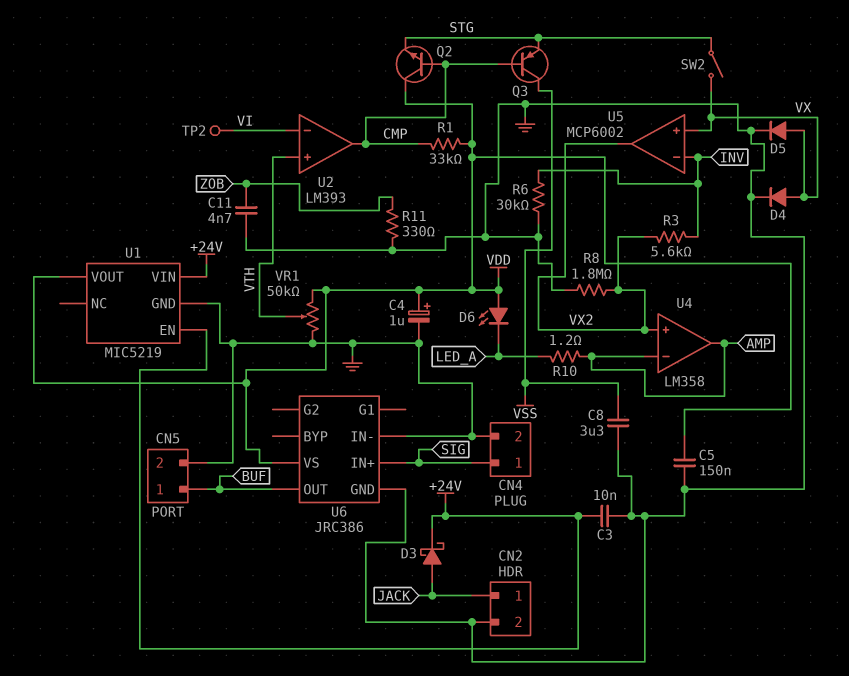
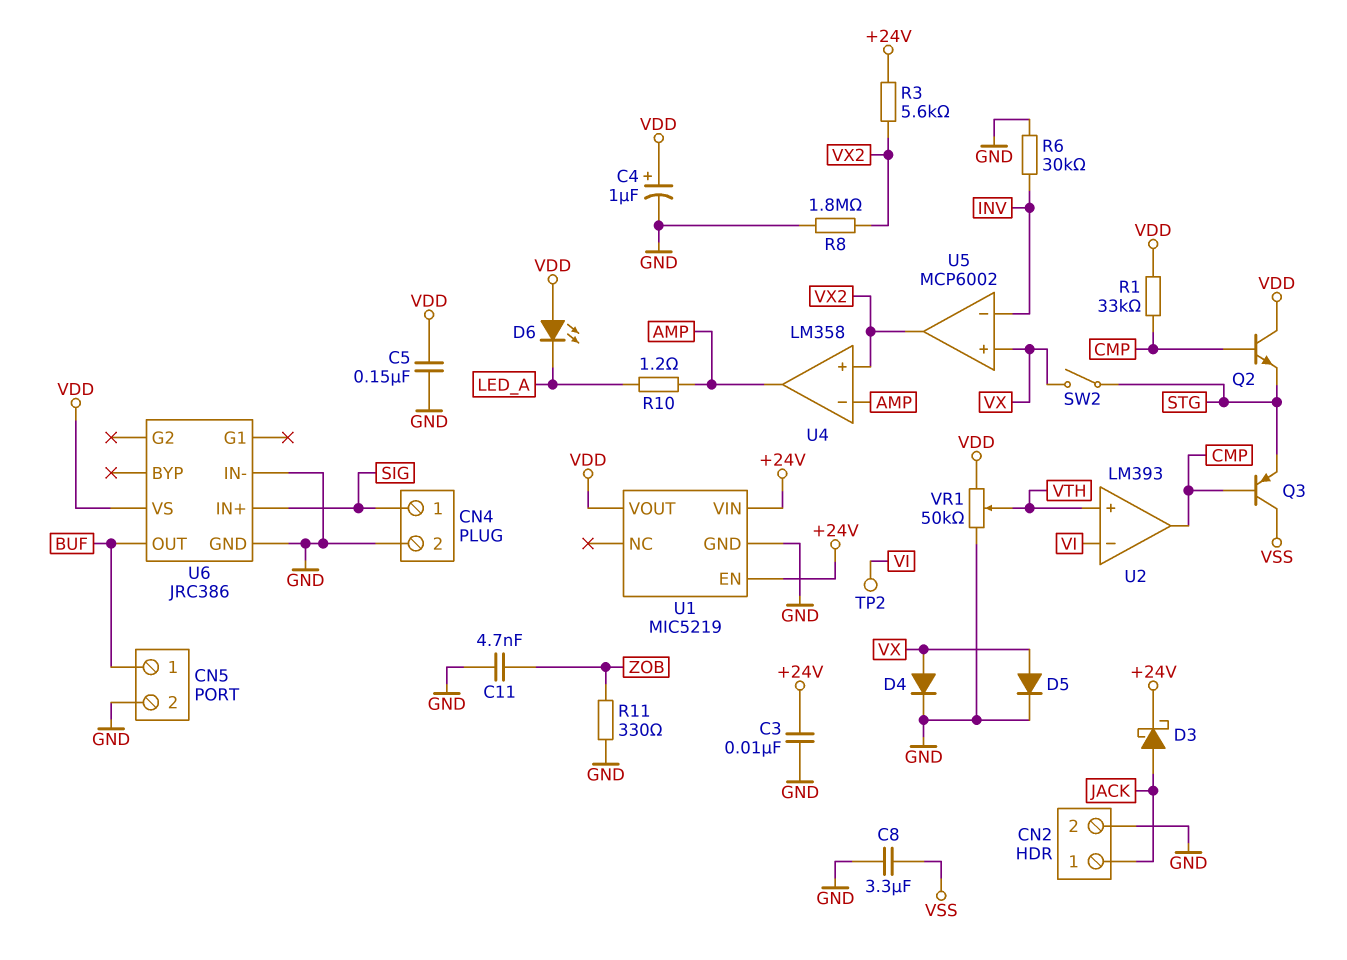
R3: 5.6k (INV, VX2) -> 5.6k (+24V, VX2)

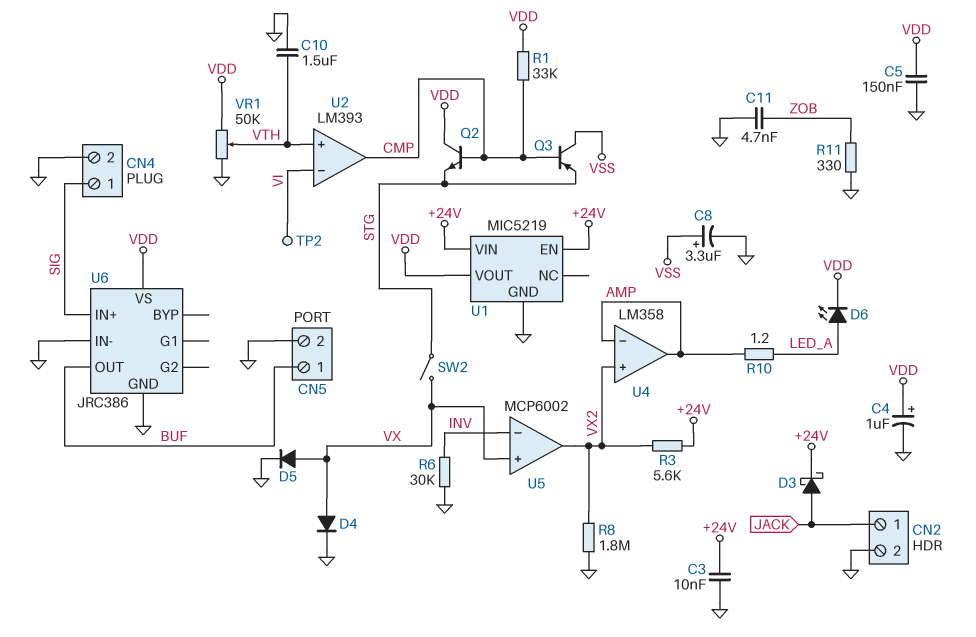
C8: 3.3uF (GND, VSS) -> 3.3uF (plus VSS, minus GND)
C10: none -> 1.5uF (GND, VTH)
D6: LED (A VDD, K LED_A) -> LED (A LED_A, K VDD)

